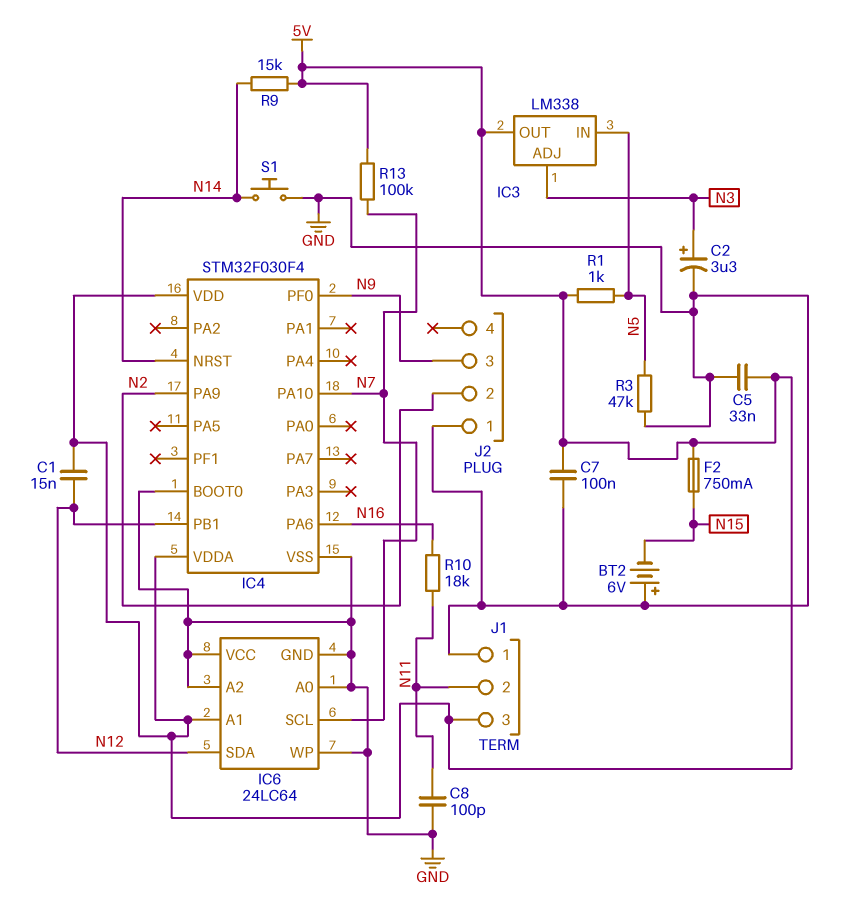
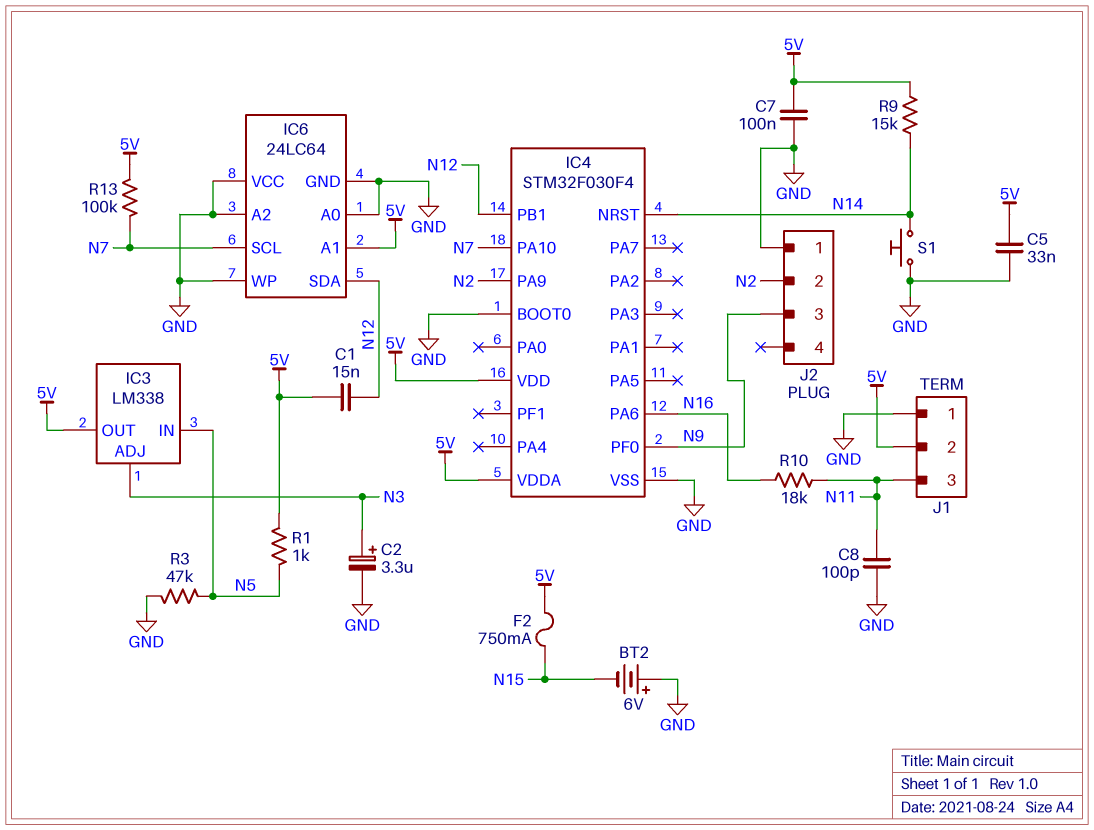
J1 pin 2: N11 -> 5V
J1 pin 3: 5V -> N11

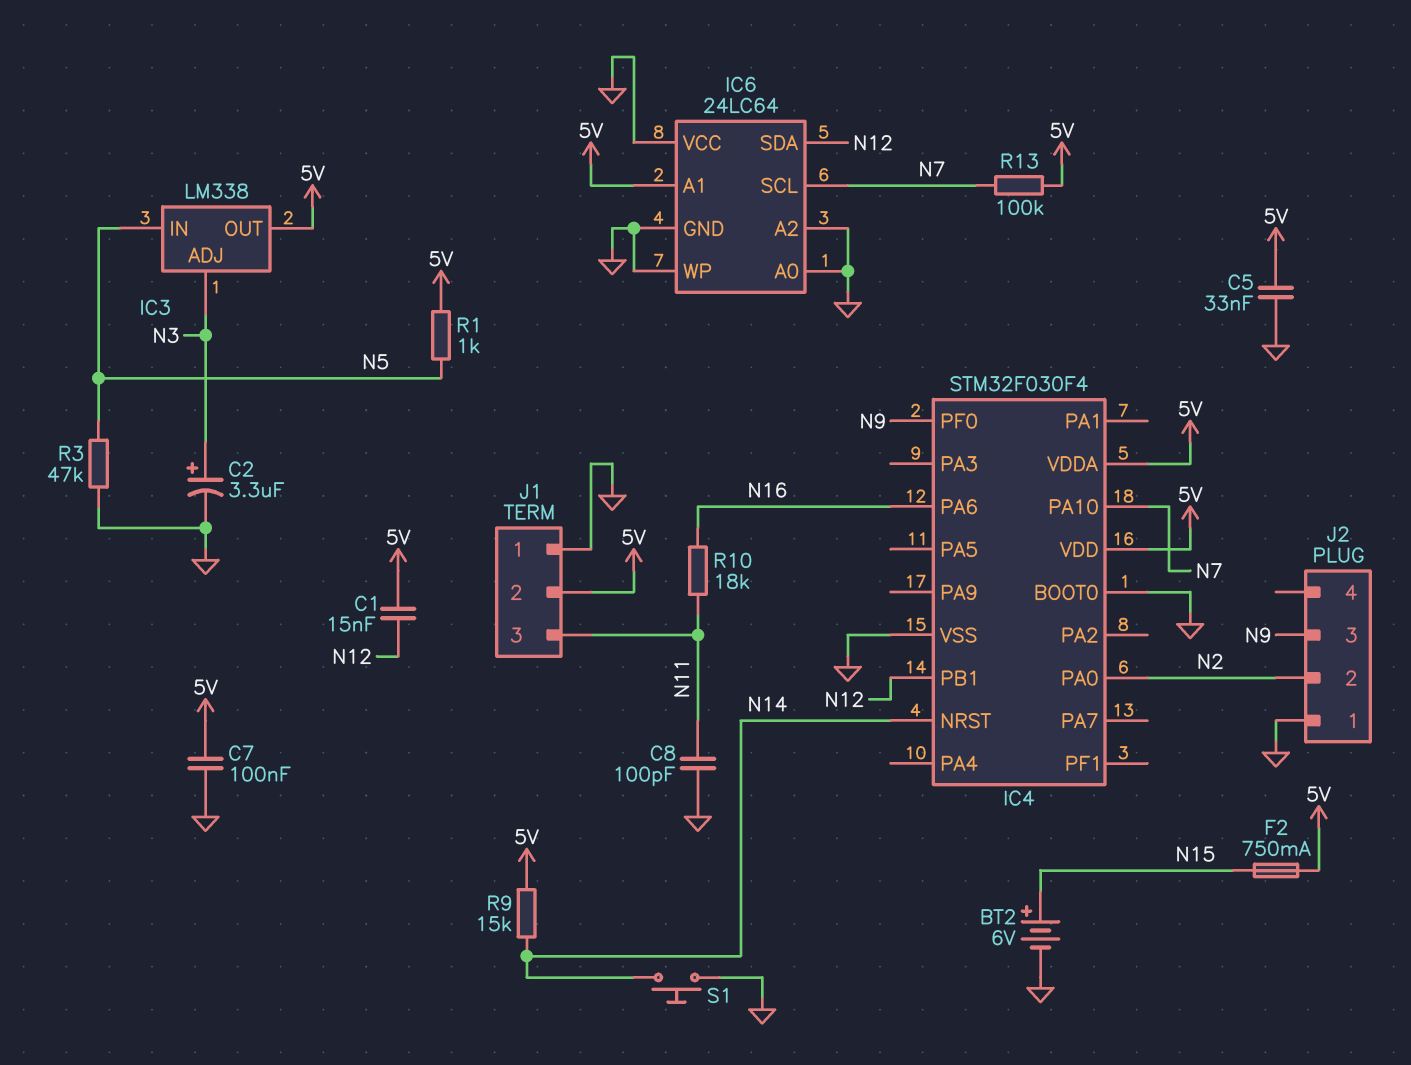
BT2: 6V (plus GND, minus N15) -> 6V (plus N15, minus GND)
IC4 pin PA0: none -> N2
IC4 pin PA9: N2 -> none

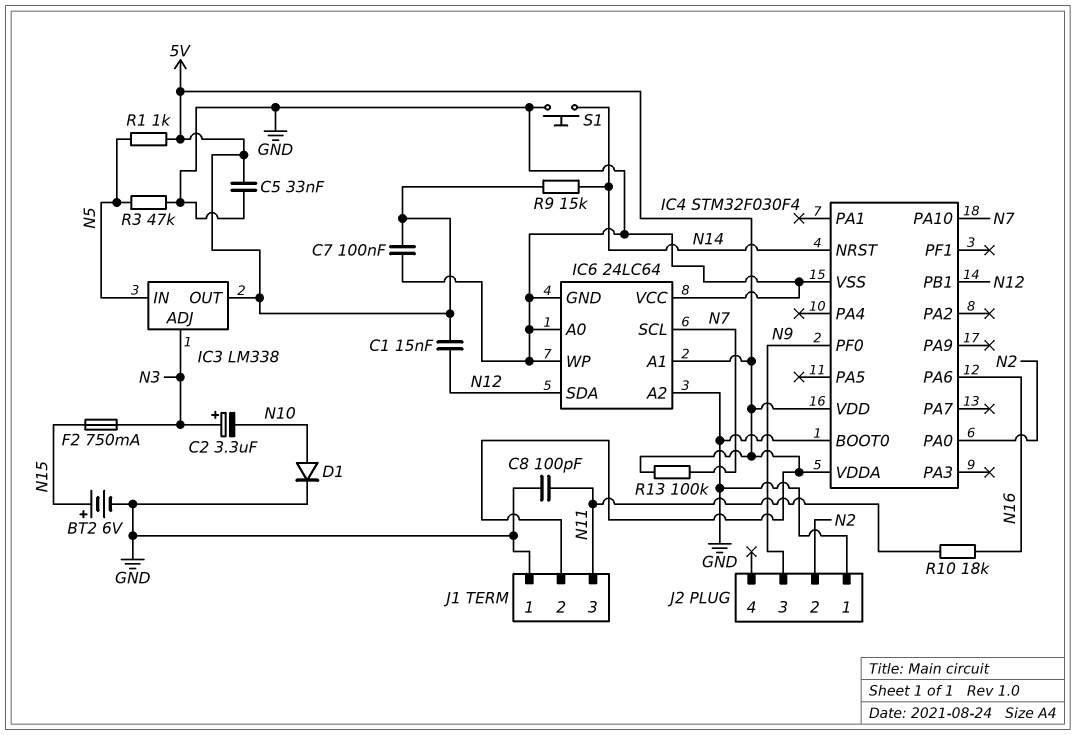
C2: 3.3uF (plus N3, minus GND) -> 3.3uF (plus N3, minus N10)
D1: none -> diode (A N10, K GND)
F2: 750mA (5V, N15) -> 750mA (N3, N15)

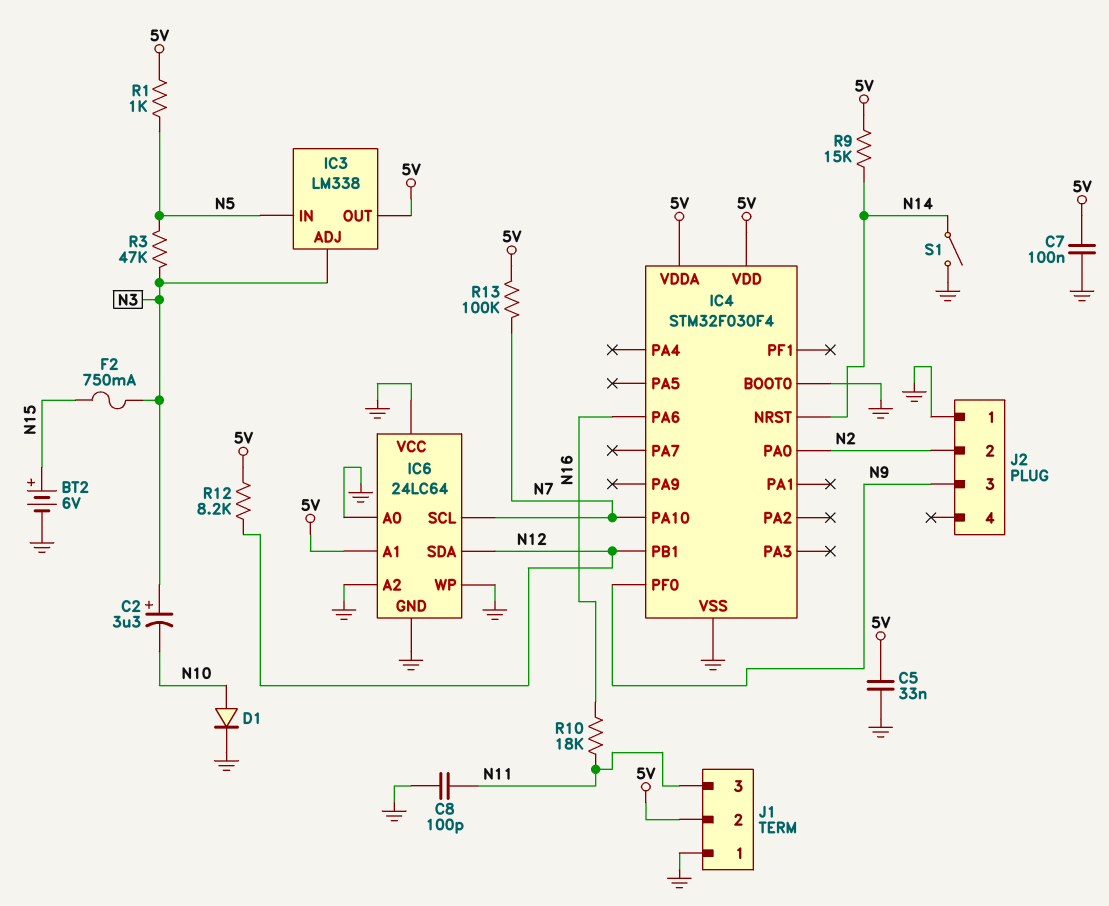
C1: 15nF (5V, N12) -> none
R3: 47k (GND, N5) -> 47k (N3, N5)
R12: none -> 8.2k (5V, N12)
S1: button (GND, N14) -> switch (GND, N14)

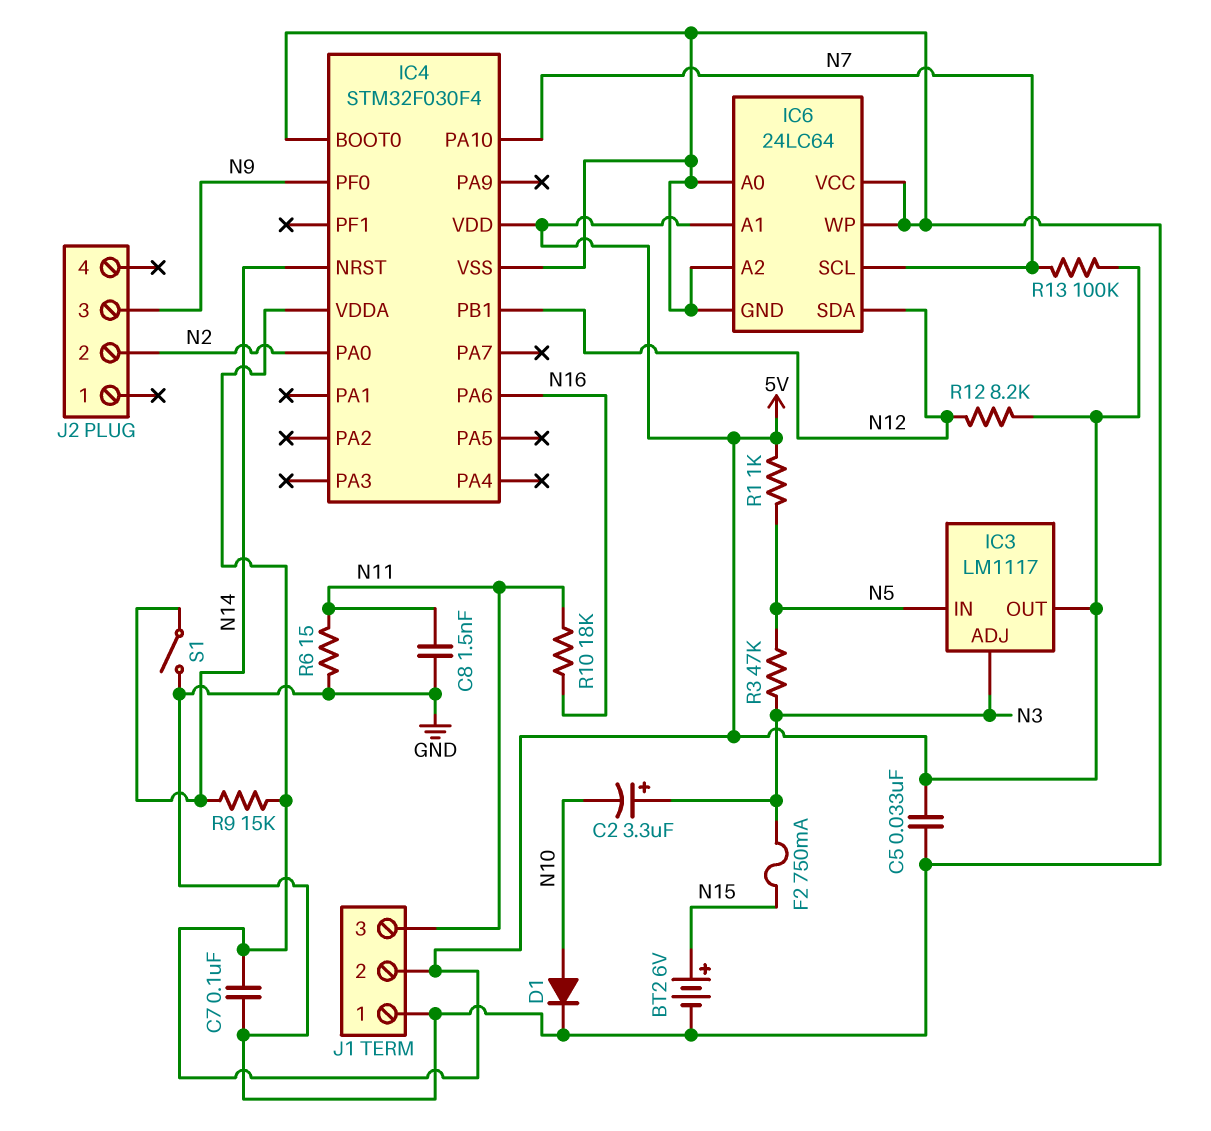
C8: 100pF (GND, N11) -> 1.5nF (GND, N11)
IC3: LM338 -> LM1117
J2 pin 1: GND -> none
R6: none -> 15 (GND, N11)

